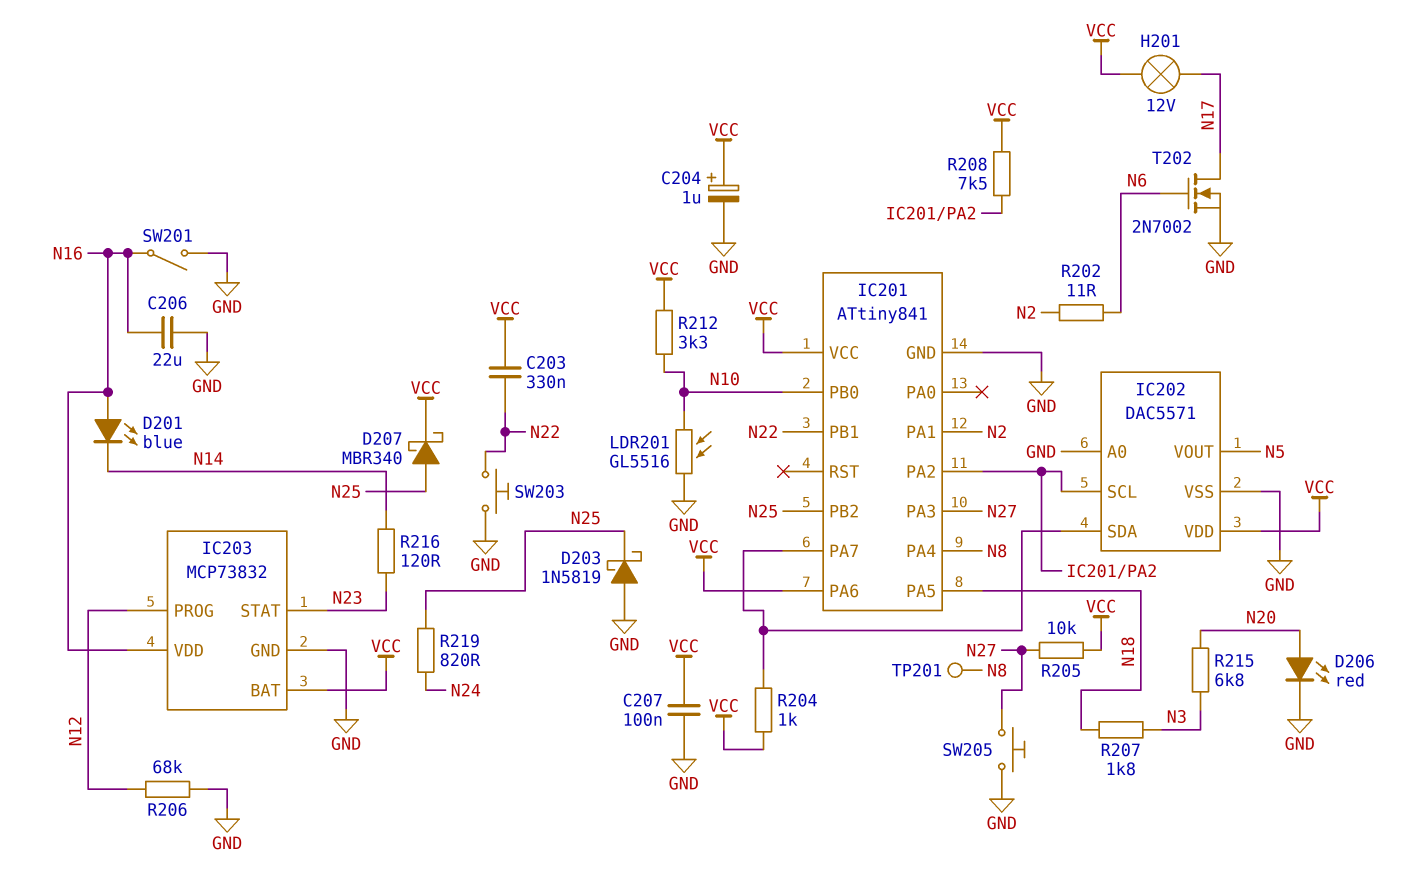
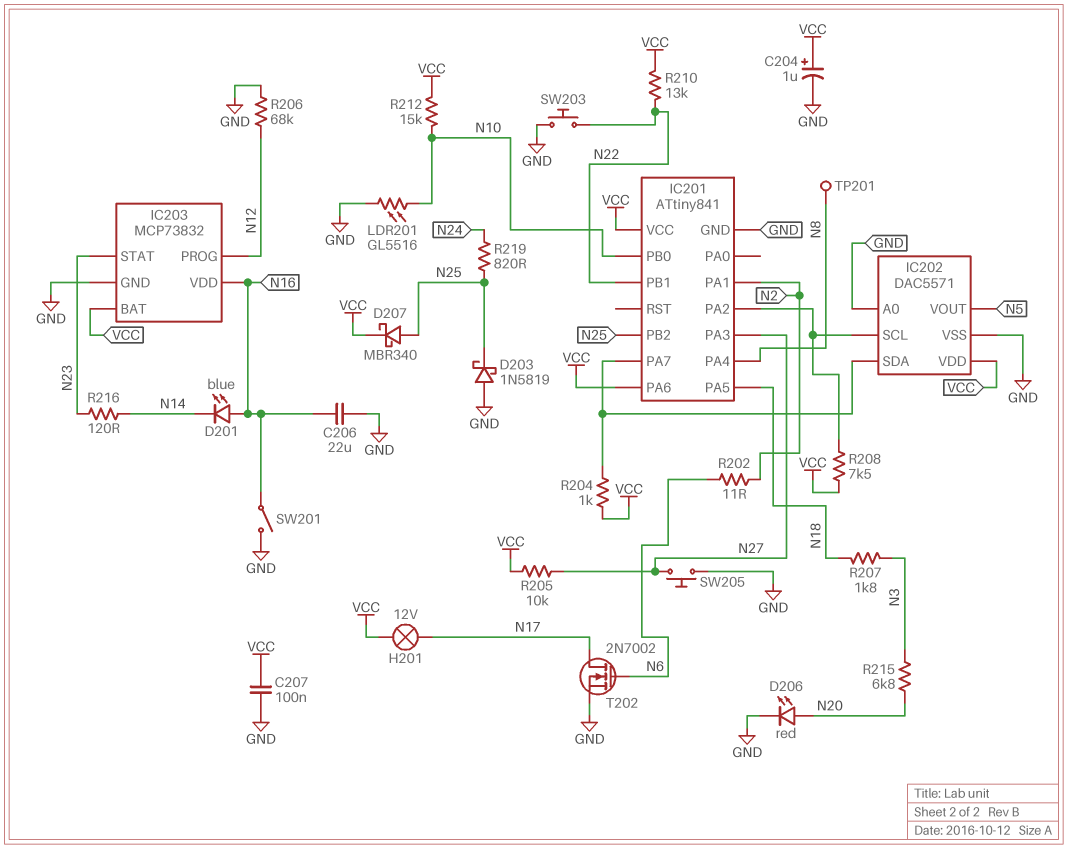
C203: 330nF (N22, VCC) -> none
R210: none -> 13k (N22, VCC)
R212: 3.3k (N10, VCC) -> 15k (N10, VCC)

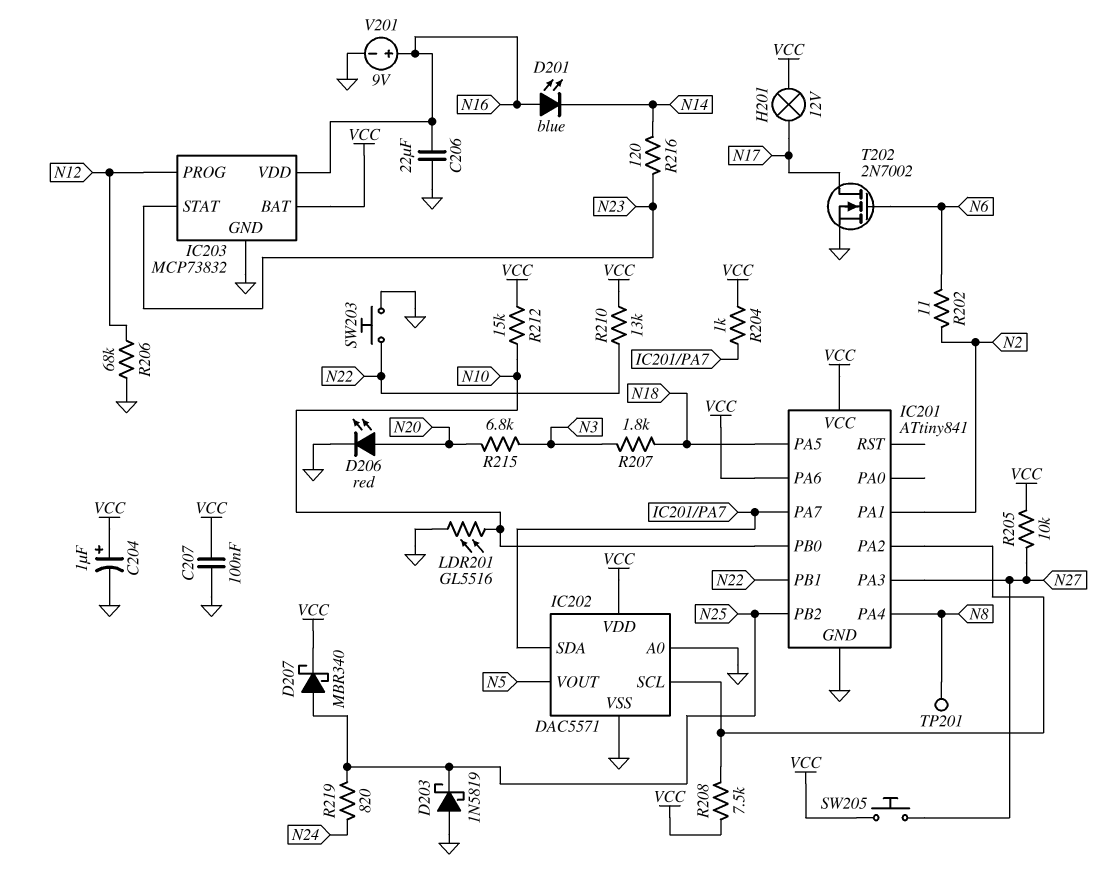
SW201: switch (GND, N16) -> none
SW205: button (GND, N27) -> button (N27, VCC)
V201: none -> 9V (plus N16, minus GND)

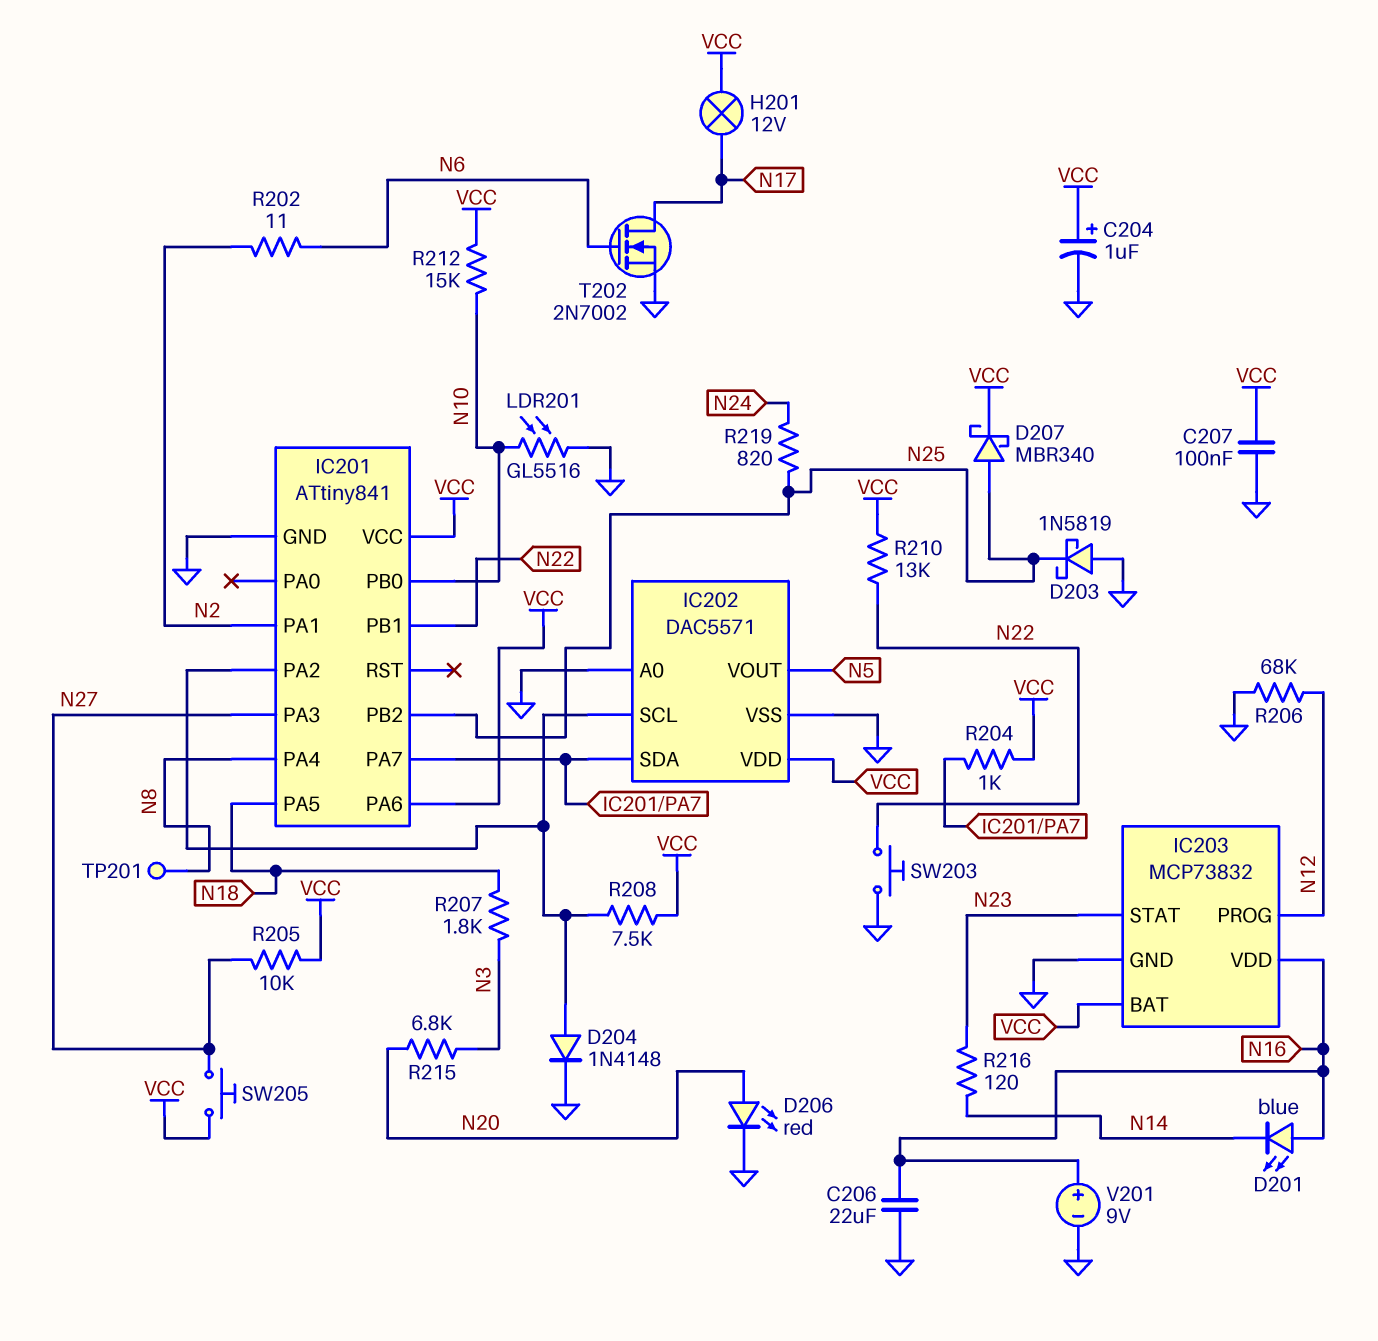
D204: none -> diode 1N4148 (A IC201/PA2, K GND)

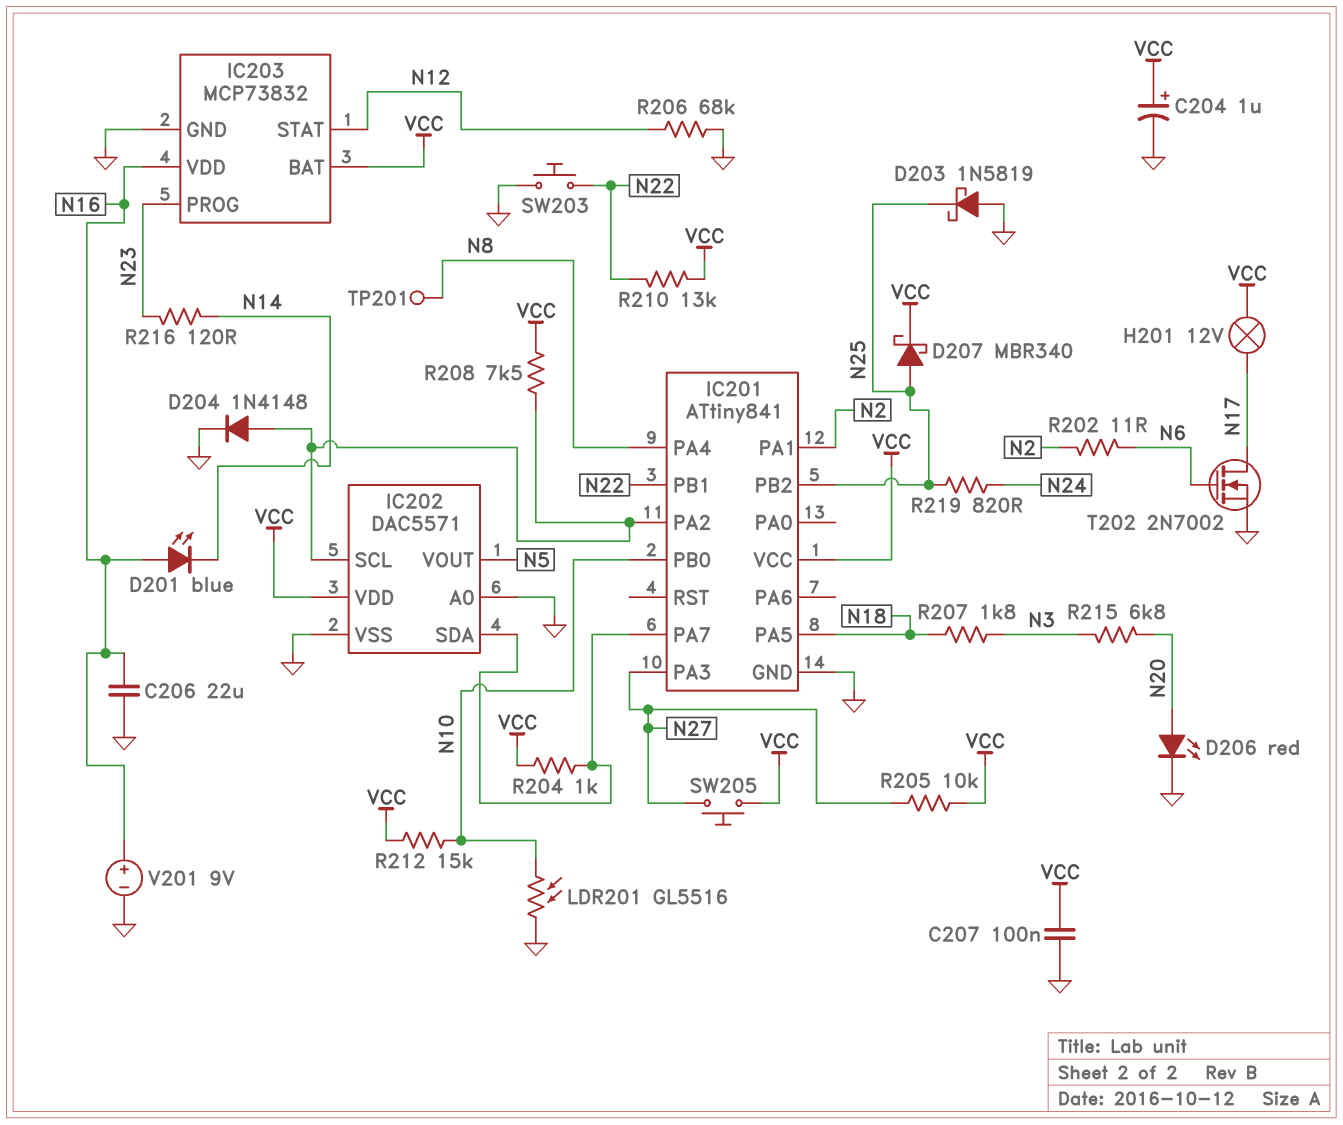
IC201 pin PA6: VCC -> none
IC203 pin PROG: N12 -> N23
IC203 pin STAT: N23 -> N12

